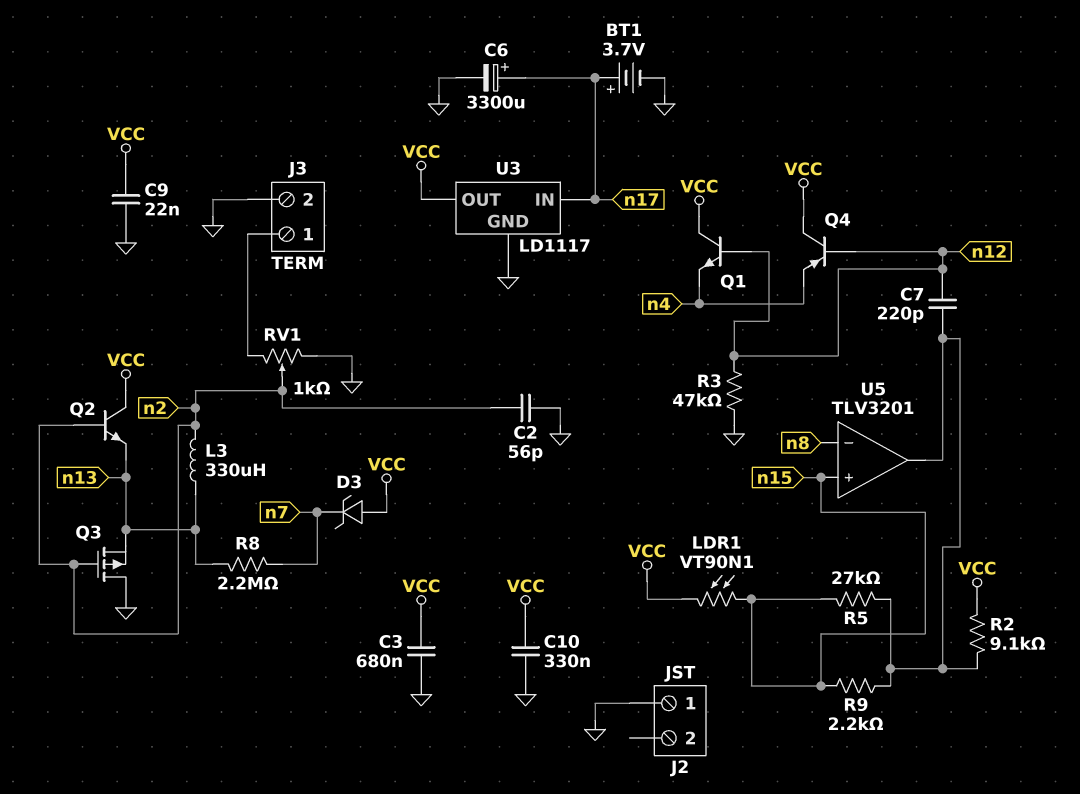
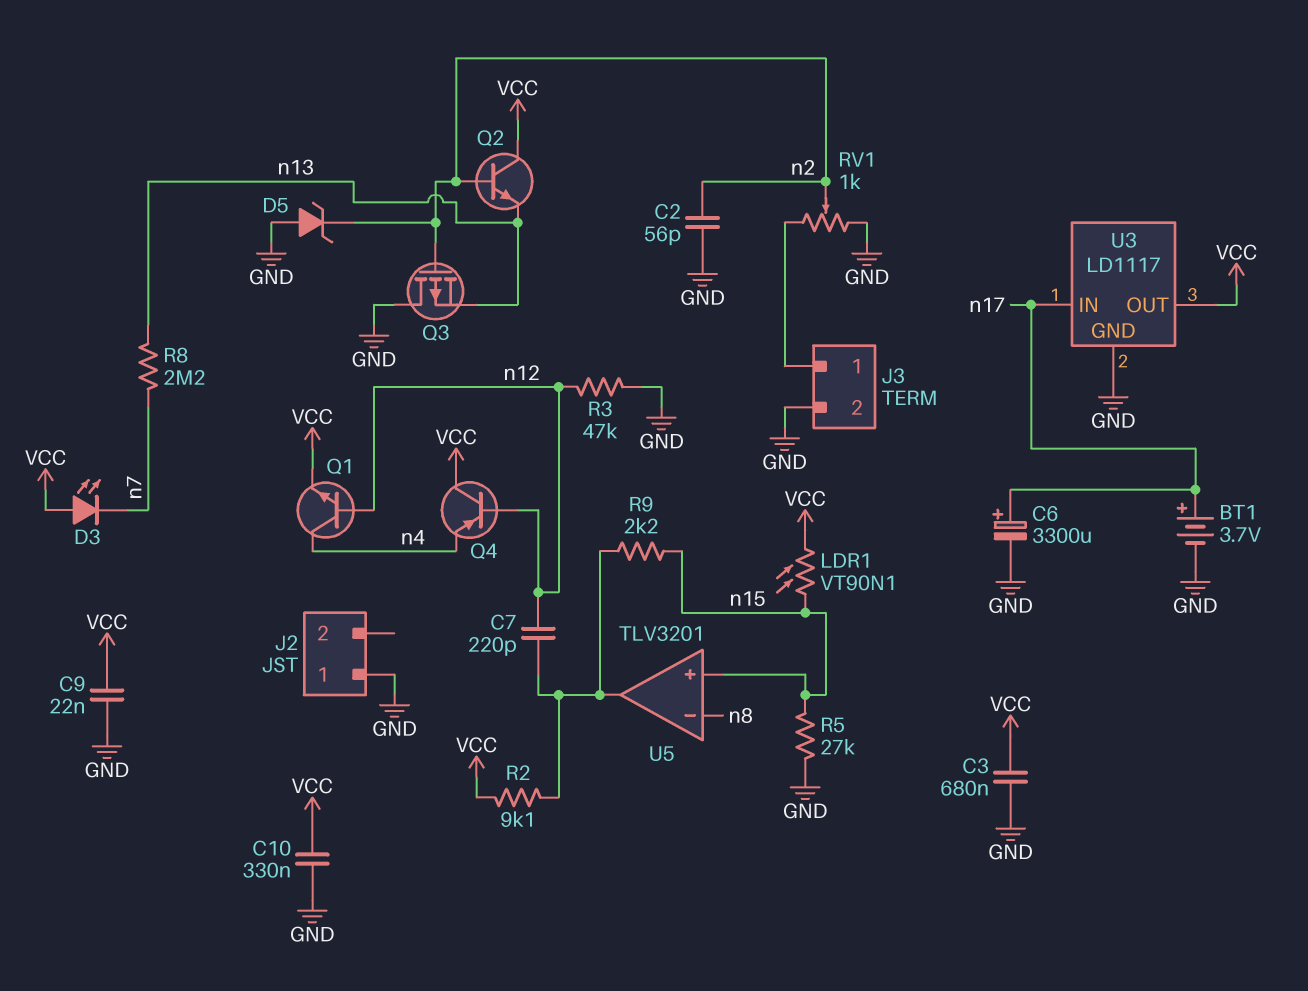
D3: zener (A VCC, K n7) -> LED (A VCC, K n7)
D5: none -> zener (A GND, K n2)
L3: 330uH (n2, n13) -> none
Q1: NPN (B n12, C VCC, E n4) -> NPN (B n12, C n4, E VCC)
R5: 27k (U5/out, n15) -> 27k (GND, n15)

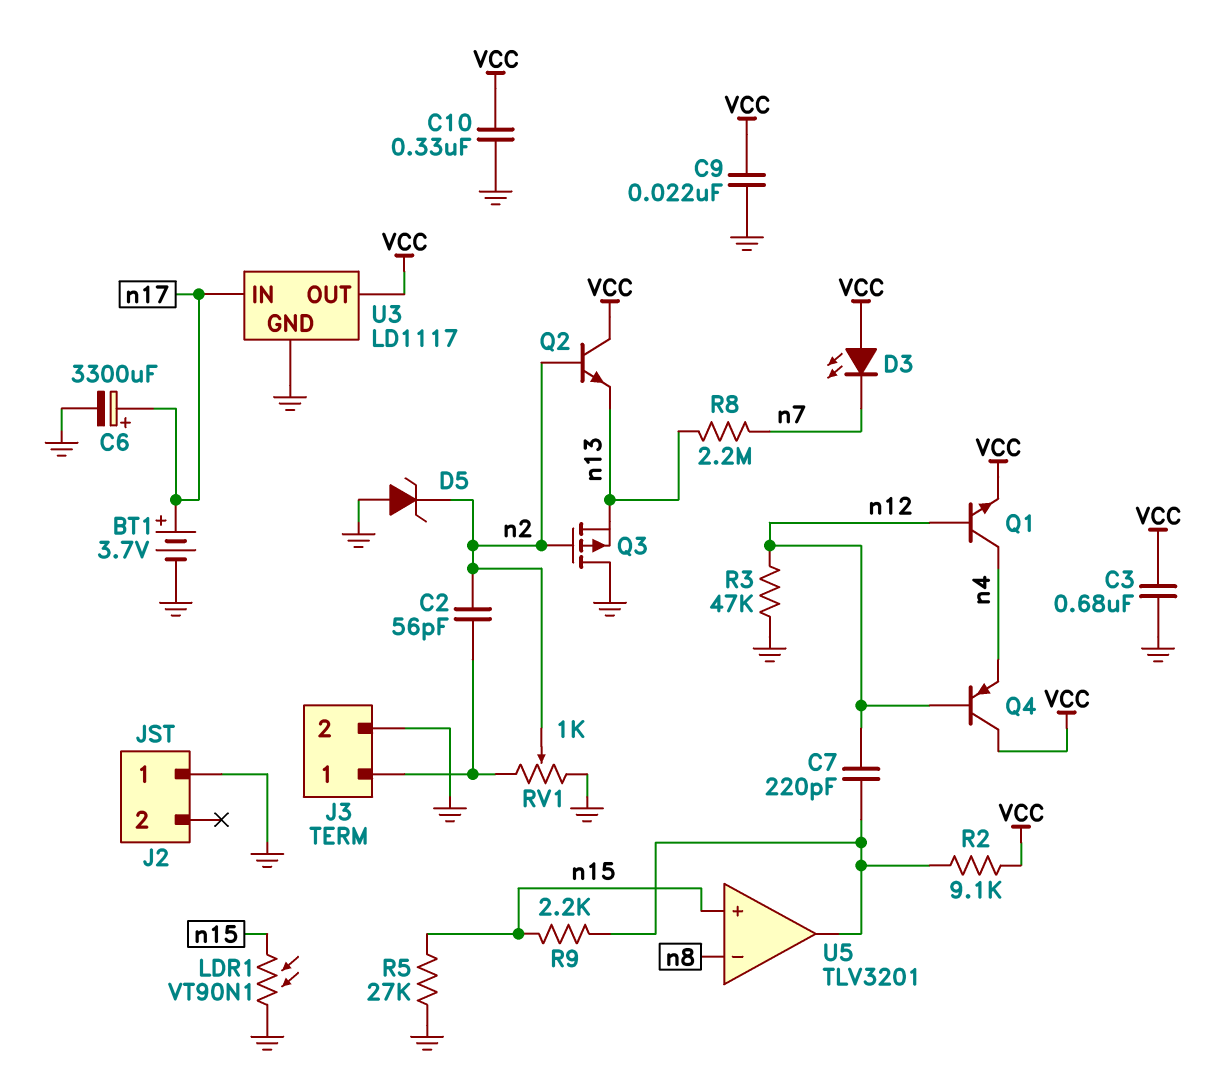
C2: 56pF (GND, n2) -> 56pF (J3/1, n2)
LDR1: VT90N1 (VCC, n15) -> VT90N1 (GND, n15)

